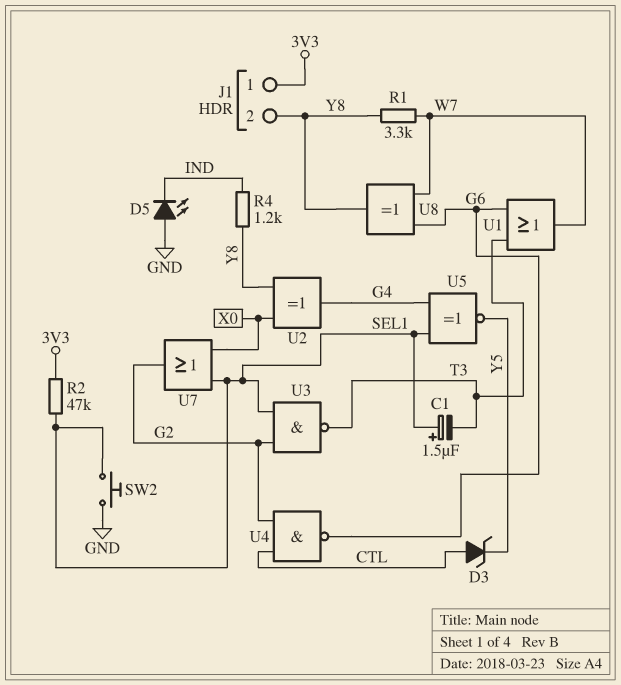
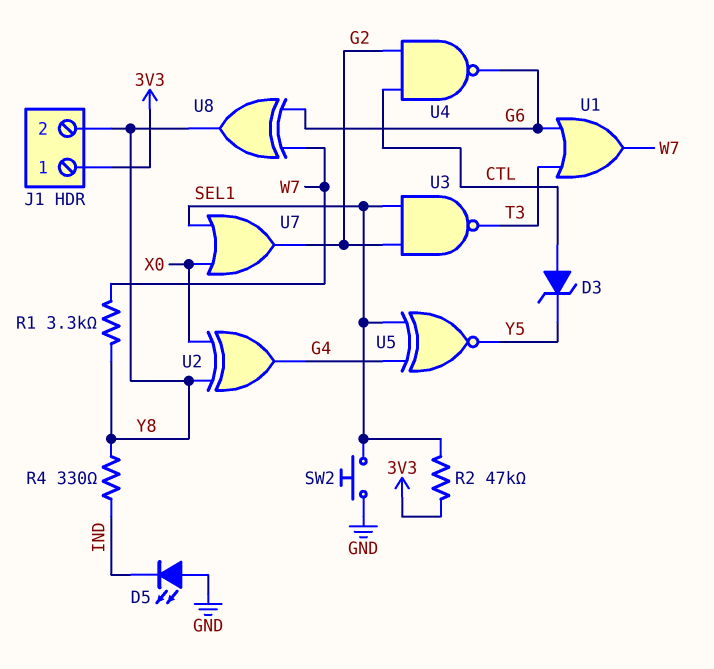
C1: 1.5uF (plus SEL1, minus T3) -> none
R4: 1.2k (IND, Y8) -> 330 (IND, Y8)

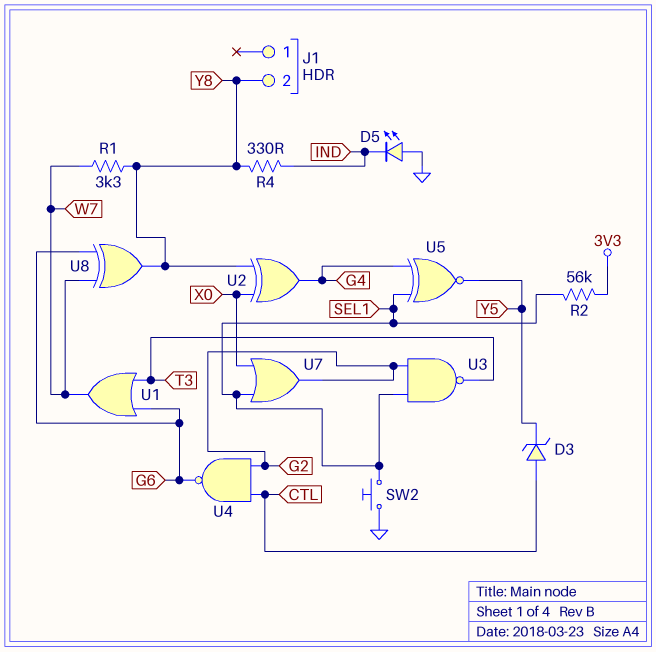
J1 pin 1: 3V3 -> none
R2: 47k (3V3, SEL1) -> 56k (3V3, SEL1)

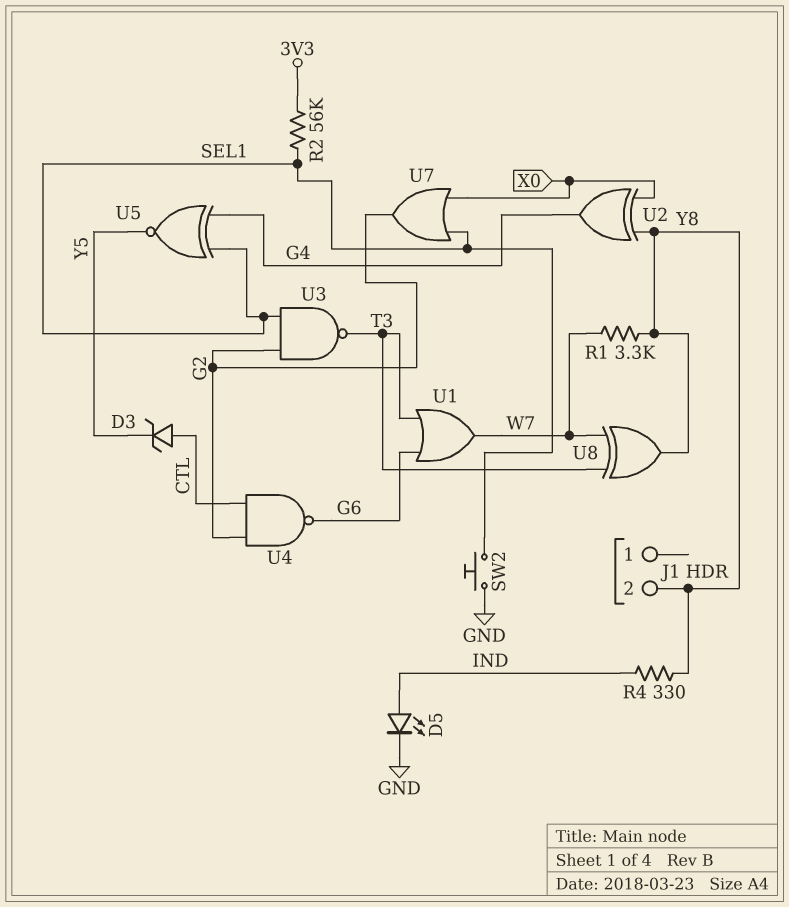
D5: LED (A GND, K IND) -> LED (A IND, K GND)
U8: XOR (in G6, in W7, out Y8) -> XOR (in T3, in W7, out Y8)

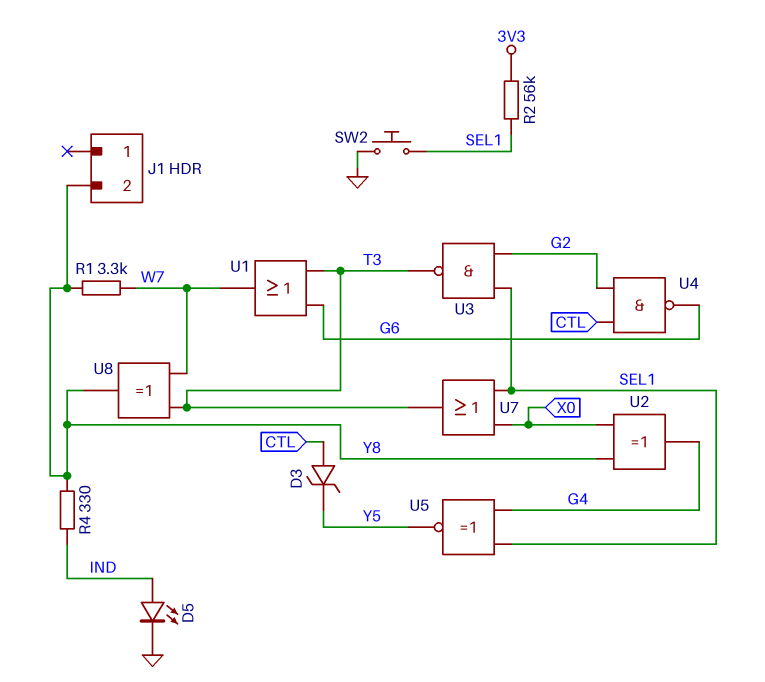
U7: OR (in SEL1, in X0, out G2) -> OR (in SEL1, in X0, out T3)

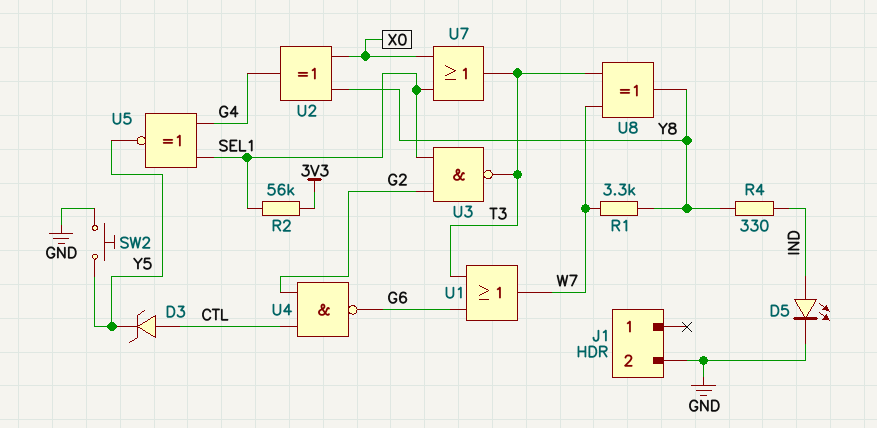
J1 pin 2: Y8 -> GND
SW2: button (GND, SEL1) -> button (GND, Y5)

